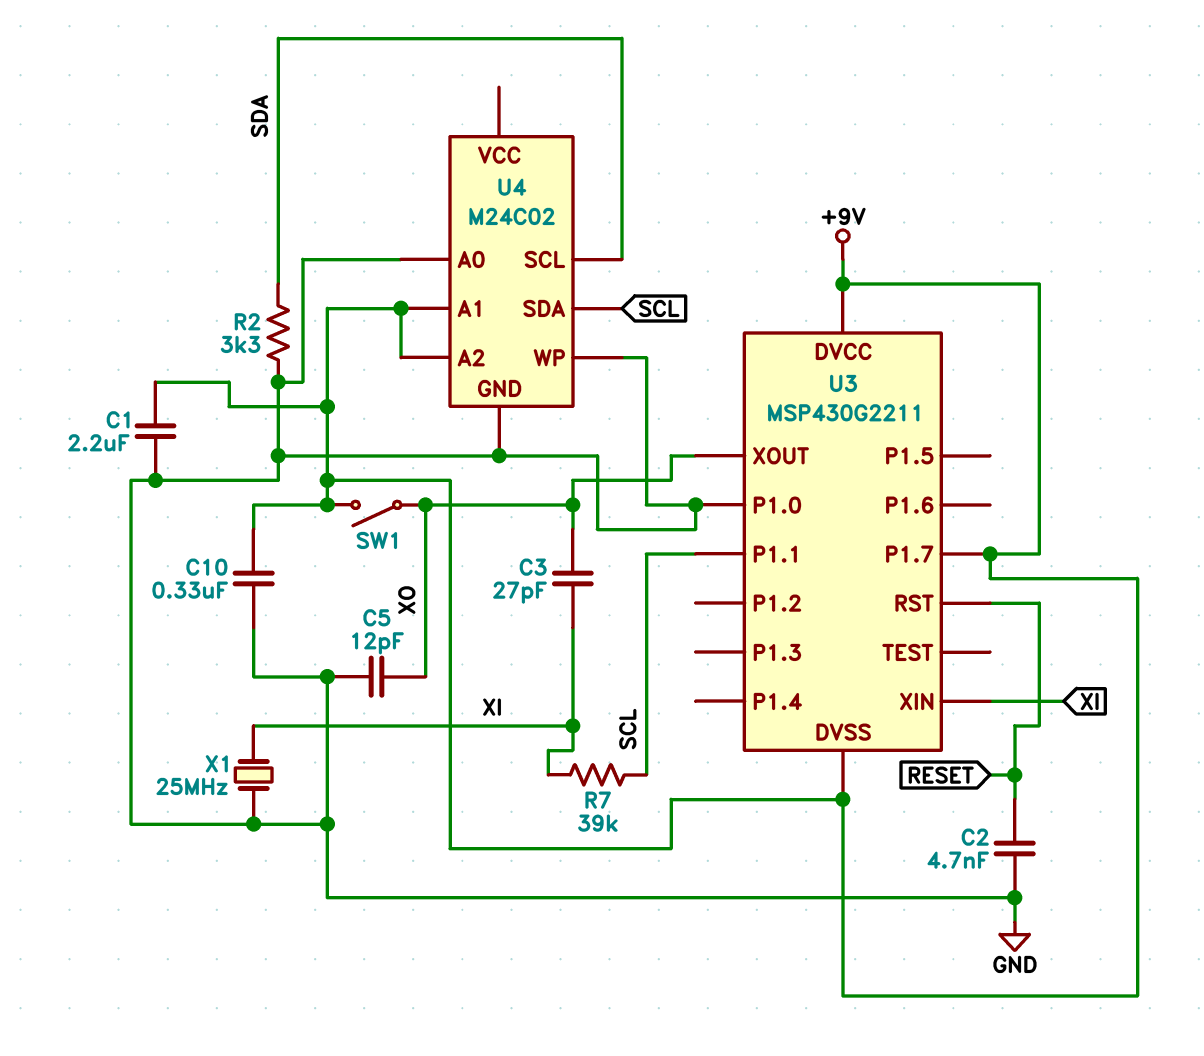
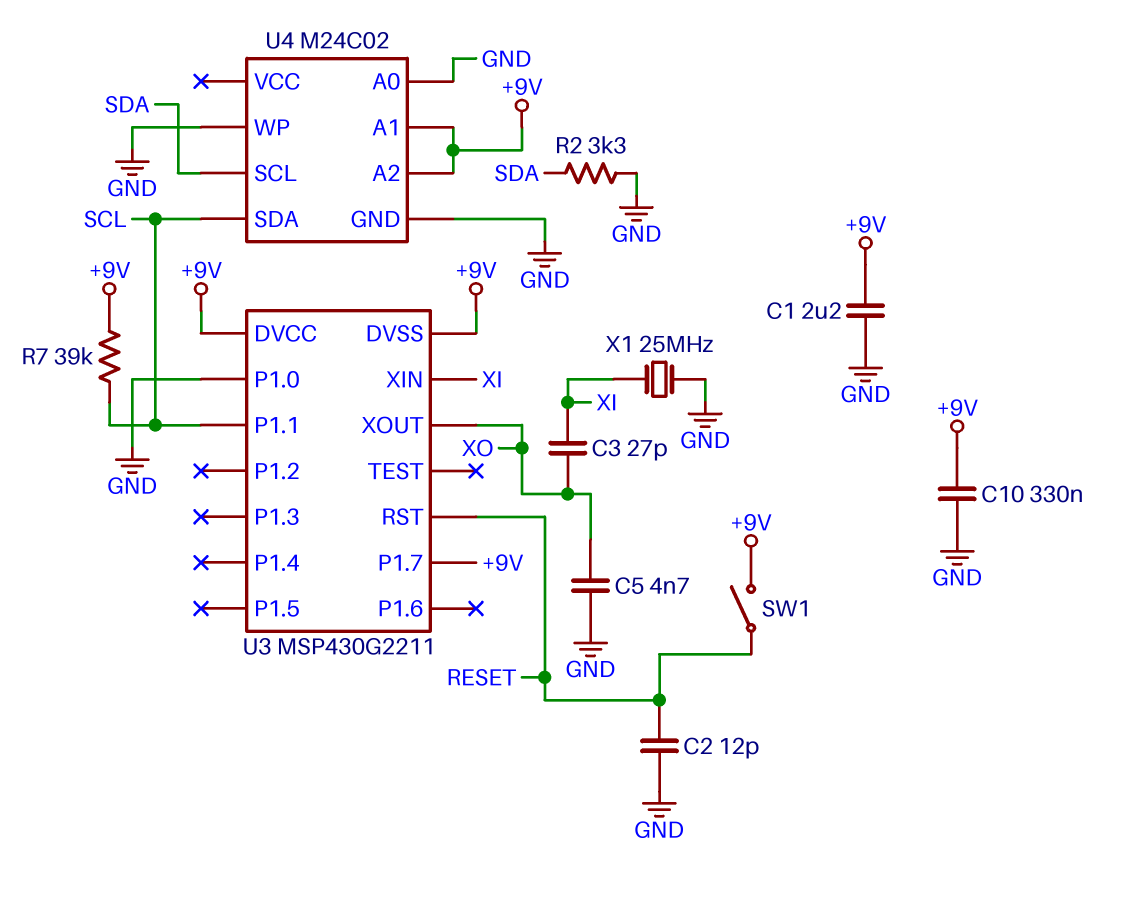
C2: 4.7nF (GND, RESET) -> 12pF (GND, RESET)
C5: 12pF (GND, XO) -> 4.7nF (GND, XO)
R7: 39k (SCL, XI) -> 39k (+9V, SCL)
SW1: switch (+9V, XO) -> switch (+9V, RESET)

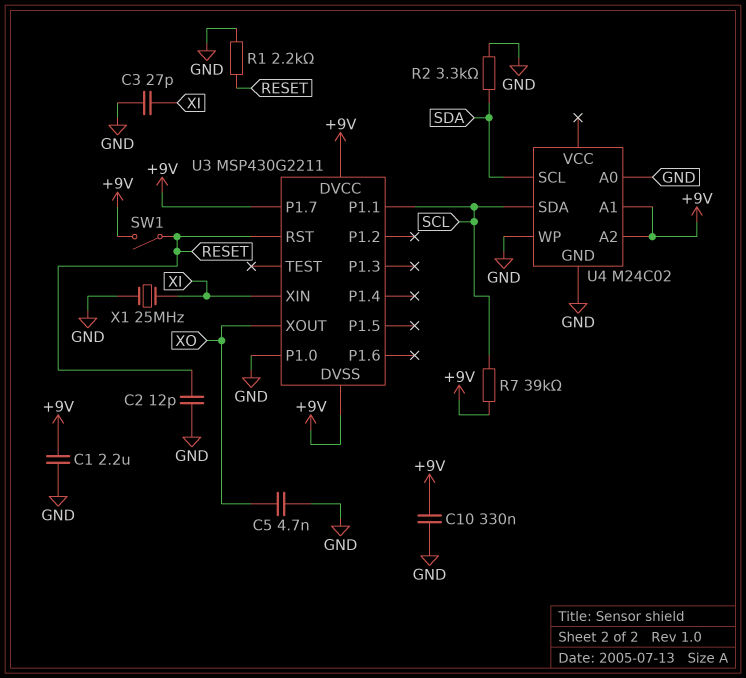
C3: 27pF (XI, XO) -> 27pF (GND, XI)
R1: none -> 2.2k (GND, RESET)

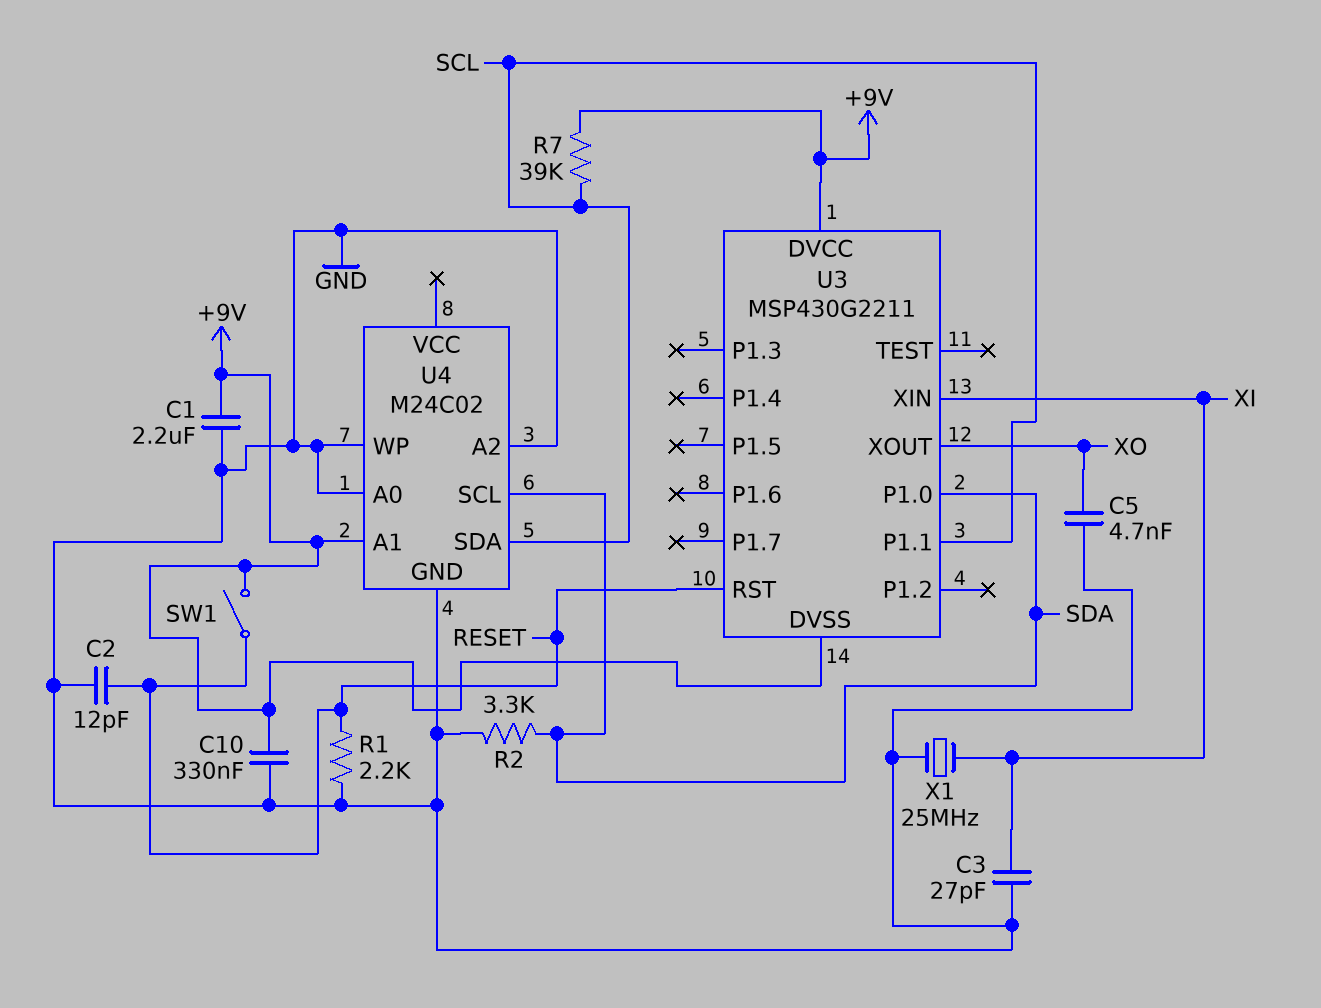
U3 pin P1.0: GND -> SDA
U3 pin P1.7: +9V -> none
U4 pin A2: +9V -> GND

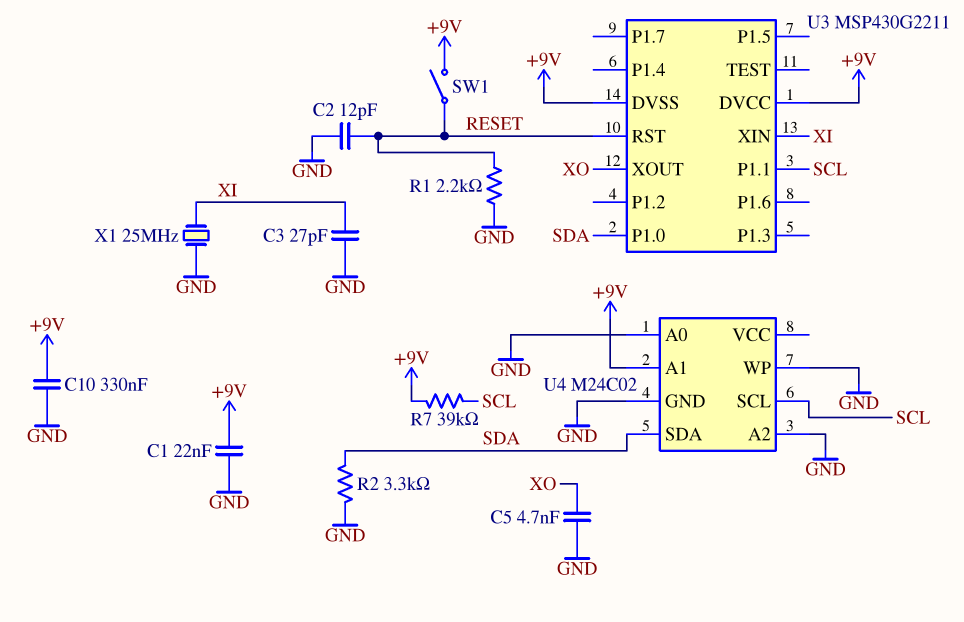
C1: 2.2uF (+9V, GND) -> 22nF (+9V, GND)
U4 pin SCL: SDA -> SCL
U4 pin SDA: SCL -> SDA

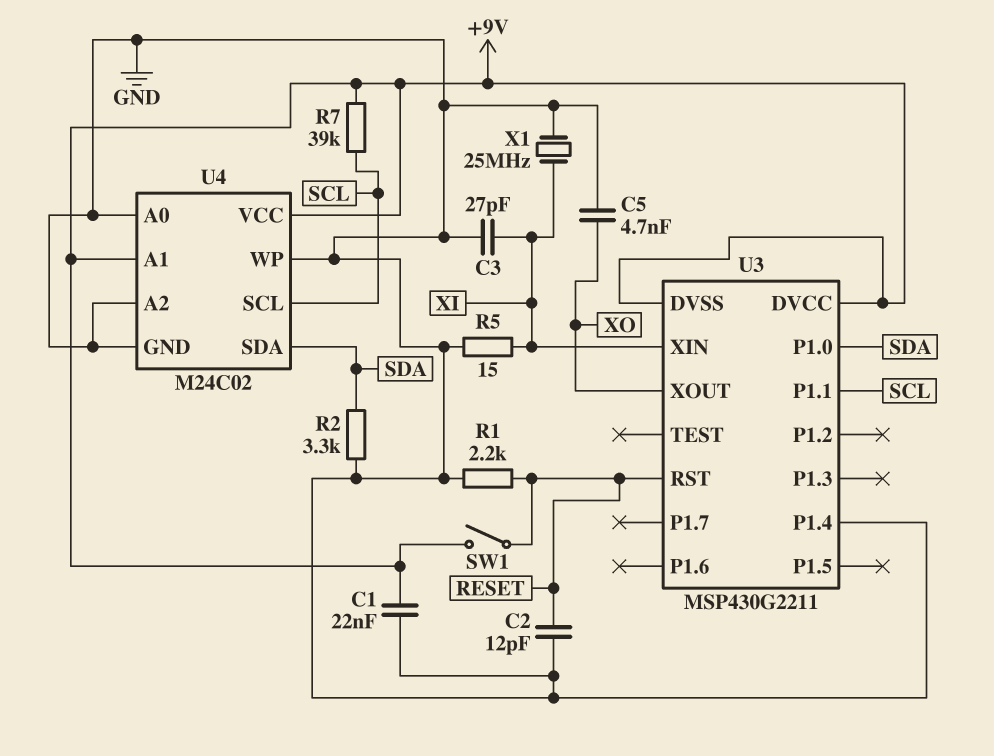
C10: 330nF (+9V, GND) -> none
R5: none -> 15 (GND, XI)
U3 pin P1.4: none -> GND
U4 pin VCC: none -> +9V

